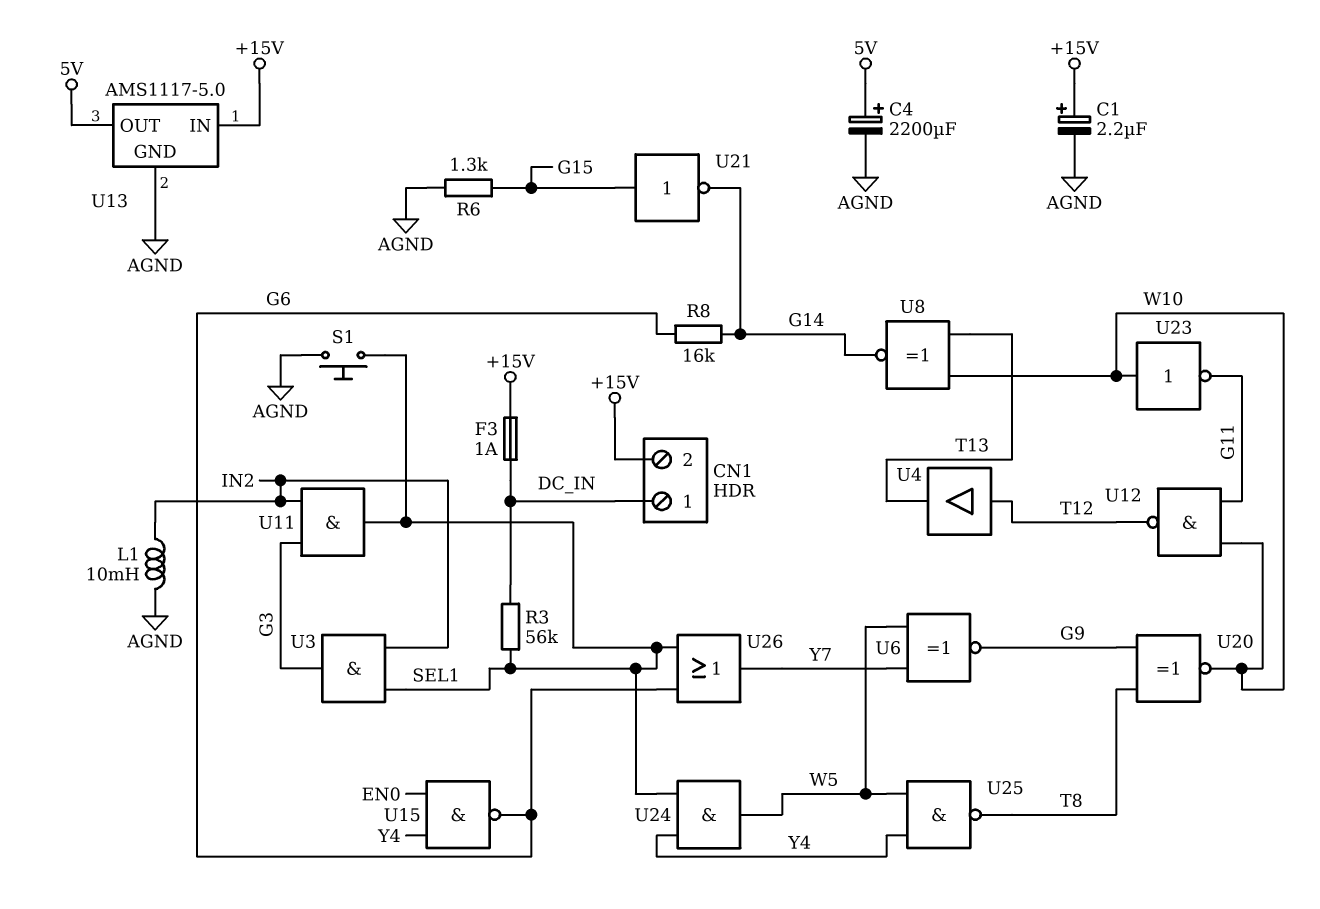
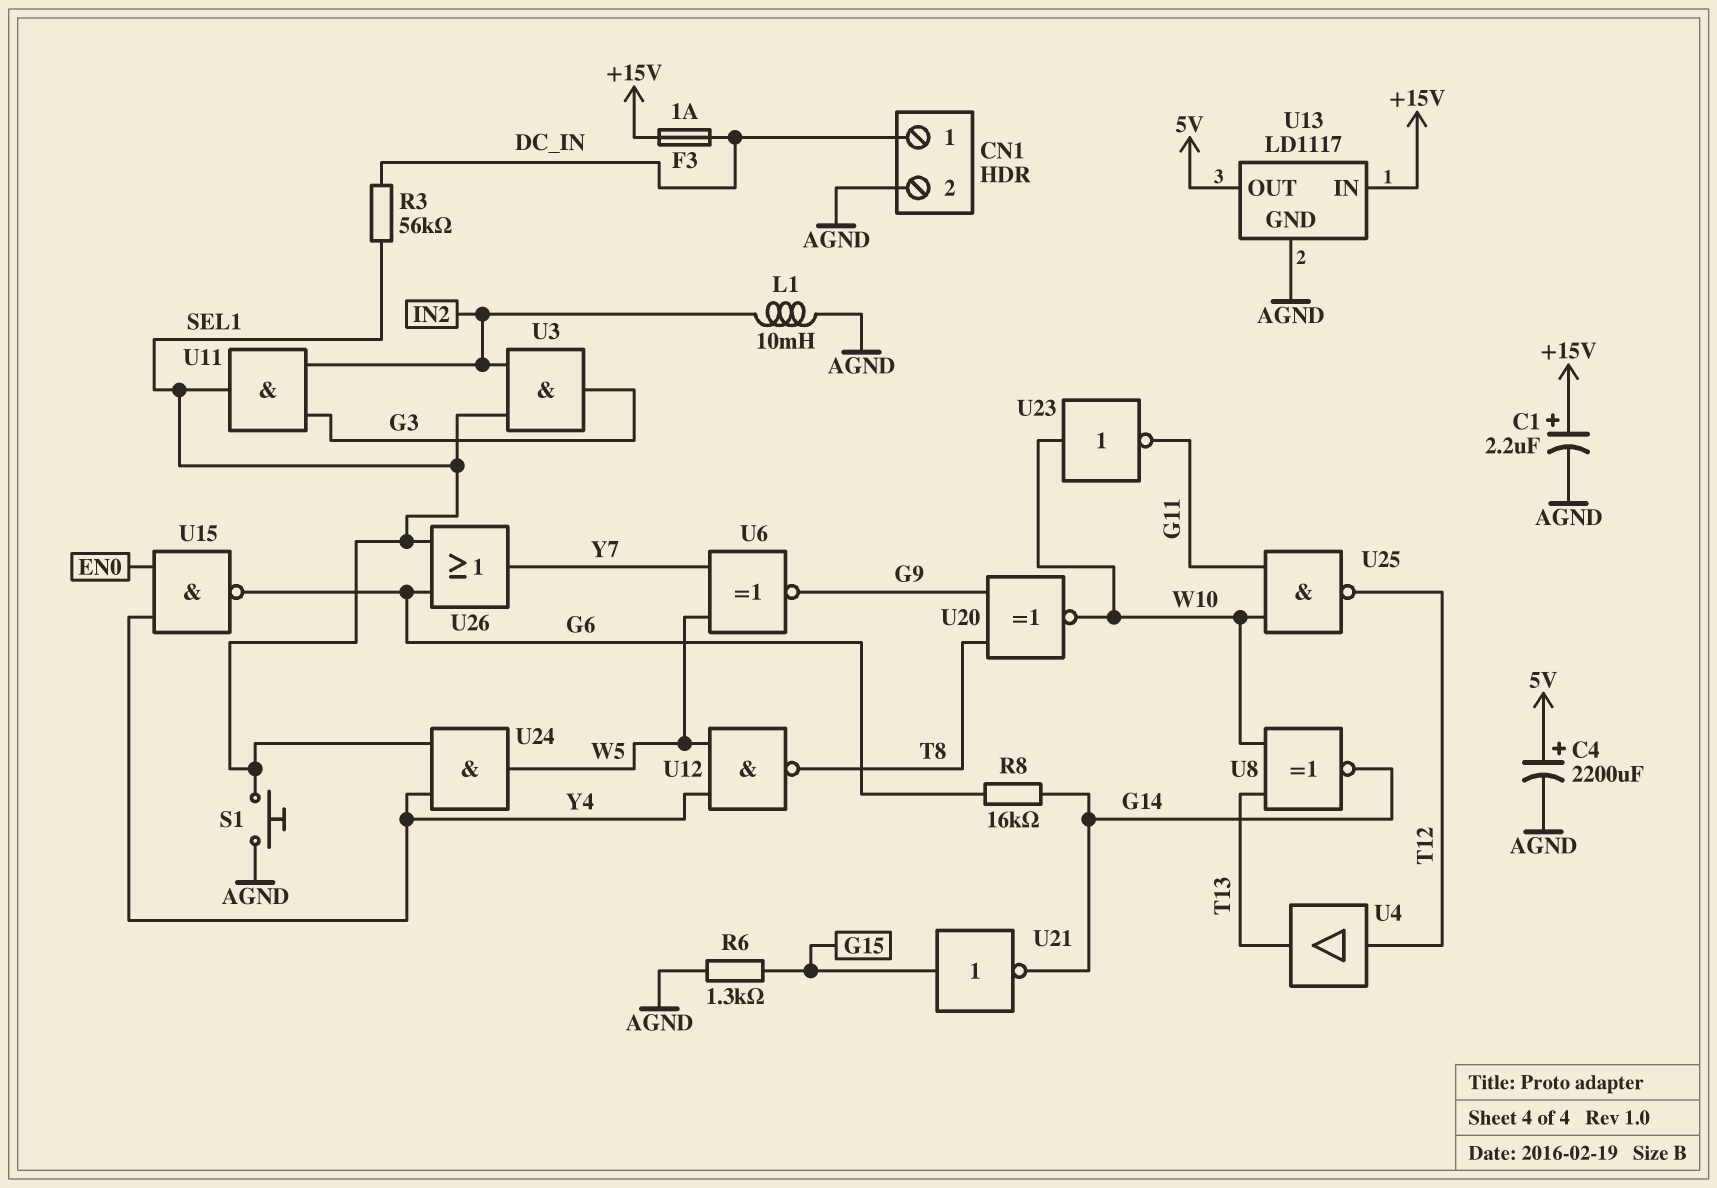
CN1 pin 2: +15V -> AGND
U12: NAND (in G11, in W10, out T12) -> NAND (in W5, in Y4, out T8)
U13: AMS1117-5.0 -> LD1117
U25: NAND (in W5, in Y4, out T8) -> NAND (in G11, in W10, out T12)

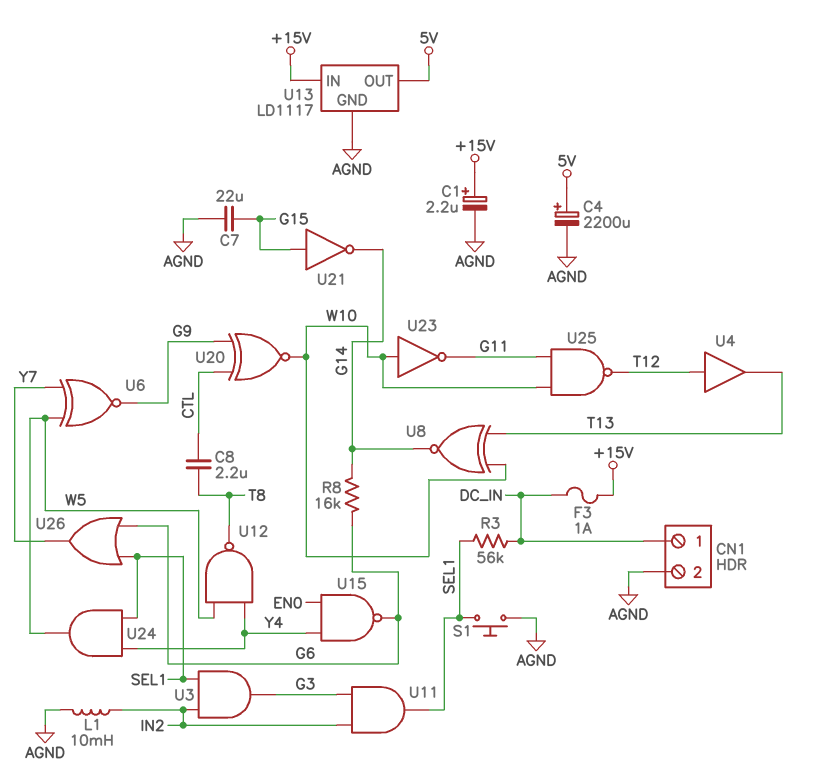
C7: none -> 22uF (AGND, G15)
C8: none -> 2.2uF (CTL, T8)
R6: 1.3k (AGND, G15) -> none
U20: XNOR (in G9, in T8, out W10) -> XNOR (in CTL, in G9, out W10)

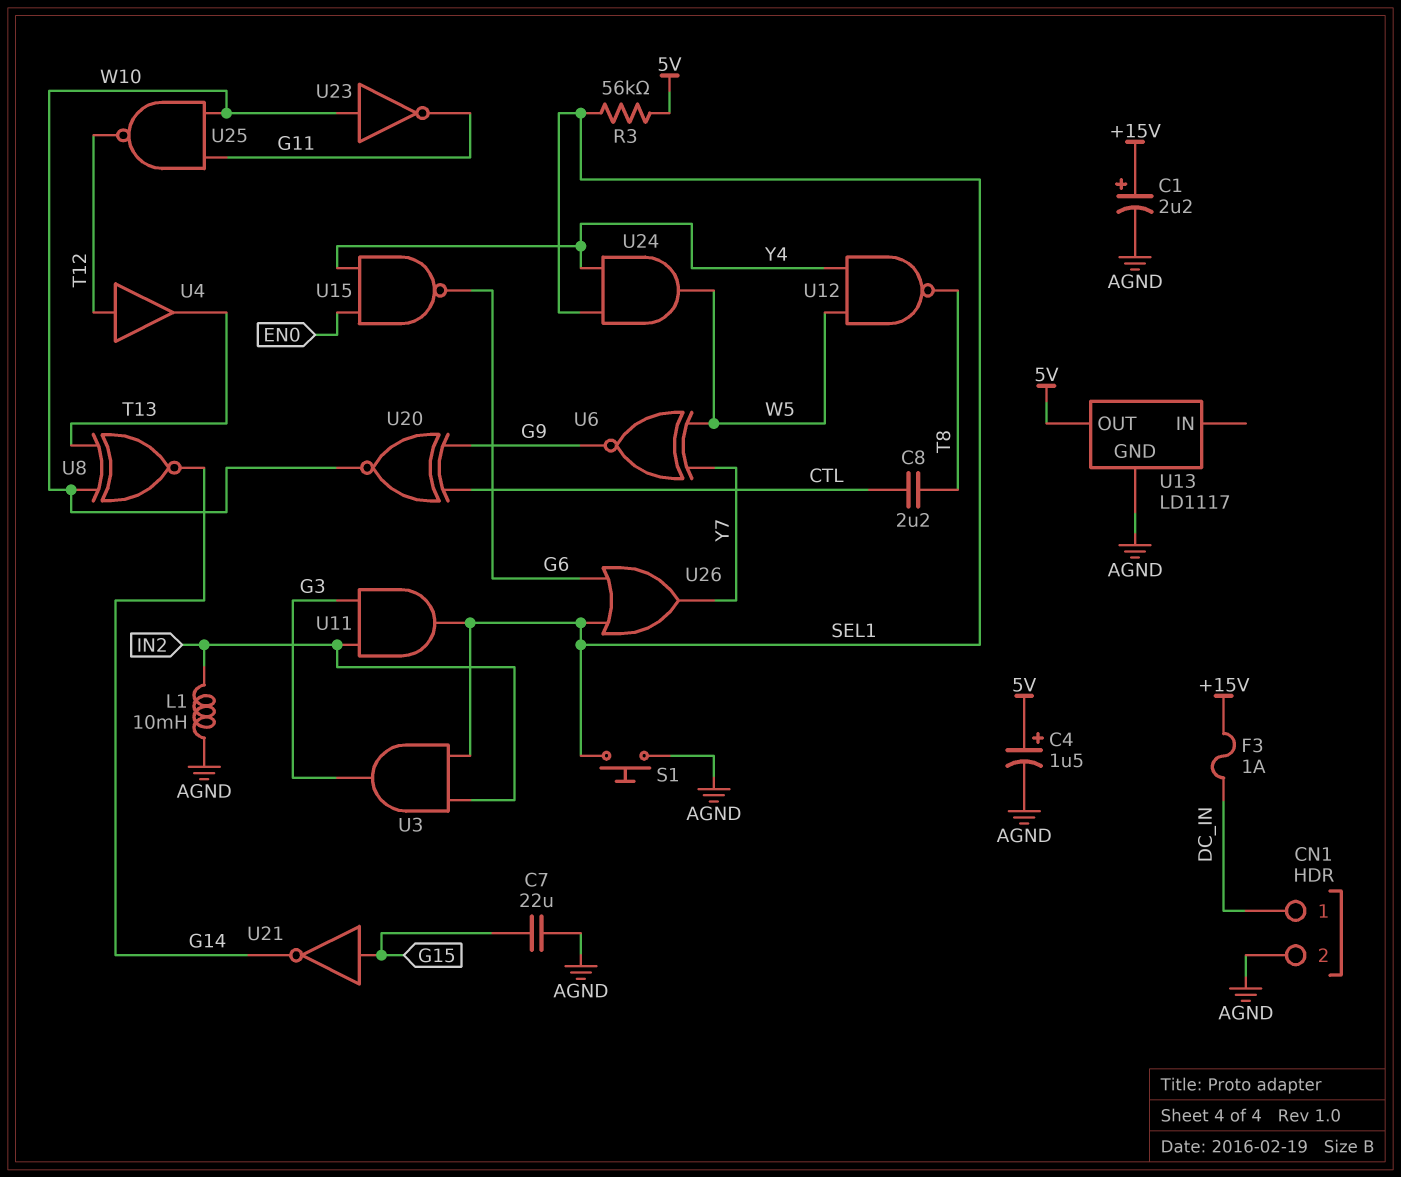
C4: 2200uF (plus 5V, minus AGND) -> 1.5uF (plus 5V, minus AGND)
R3: 56k (DC_IN, SEL1) -> 56k (5V, SEL1)
R8: 16k (G6, G14) -> none
U13 pin IN: +15V -> none

